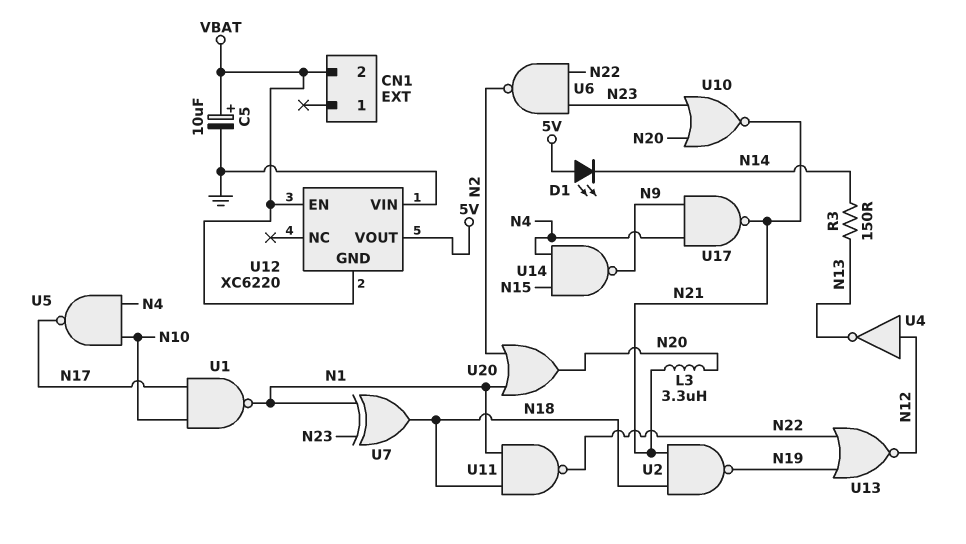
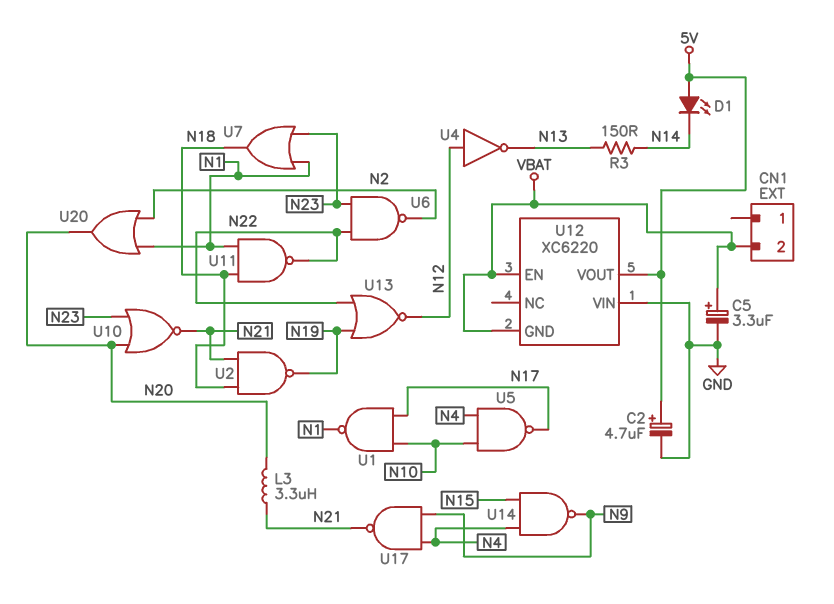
C2: none -> 4.7uF (plus 5V, minus GND)
C5: 10uF (plus VBAT, minus GND) -> 3.3uF (plus VBAT, minus GND)
U7: XOR (in N1, in N23, out N18) -> OR (in N1, in N23, out N18)

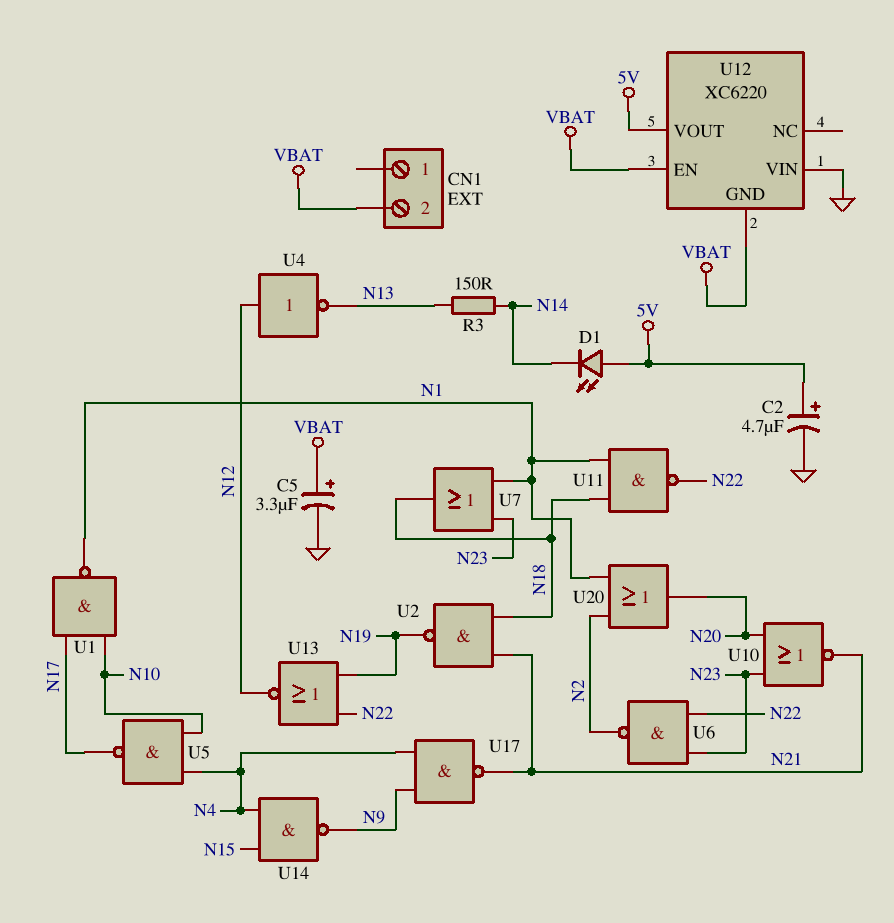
L3: 3.3uH (N20, N21) -> none

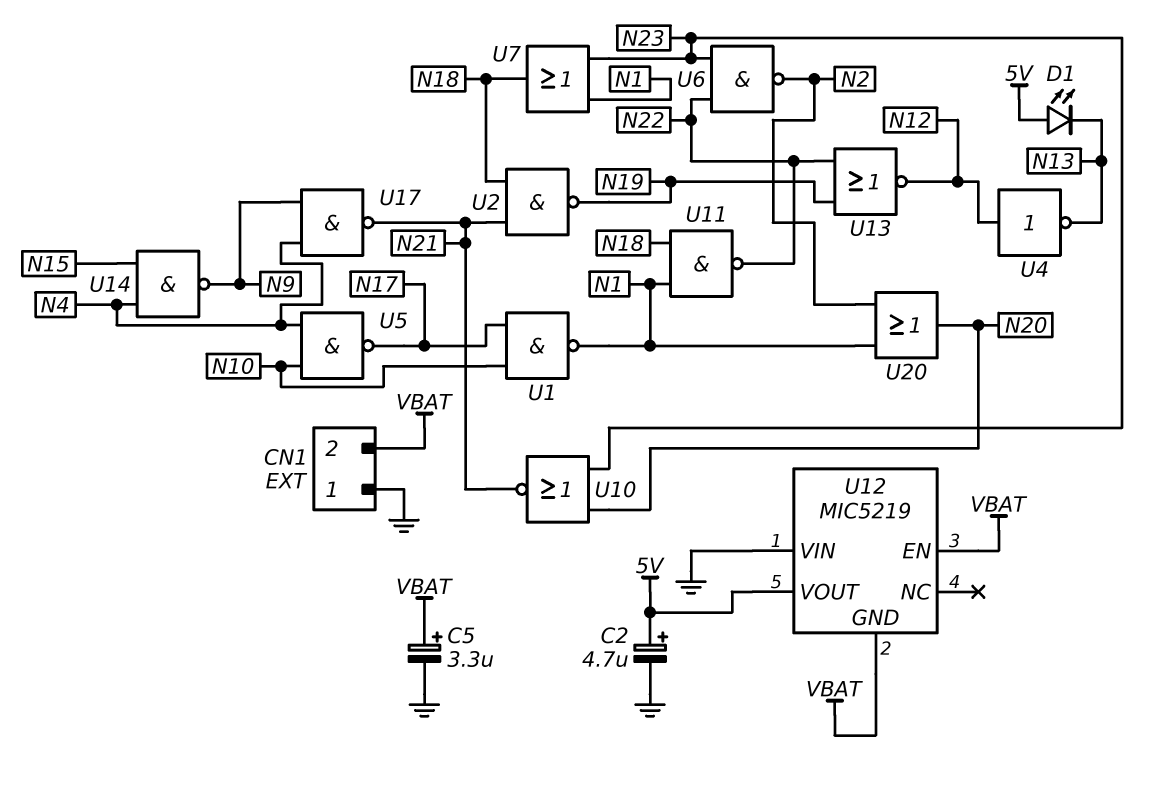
CN1 pin 1: none -> GND
D1: LED (A 5V, K N14) -> LED (A 5V, K N13)
R3: 150 (N13, N14) -> none
U12: XC6220 -> MIC5219

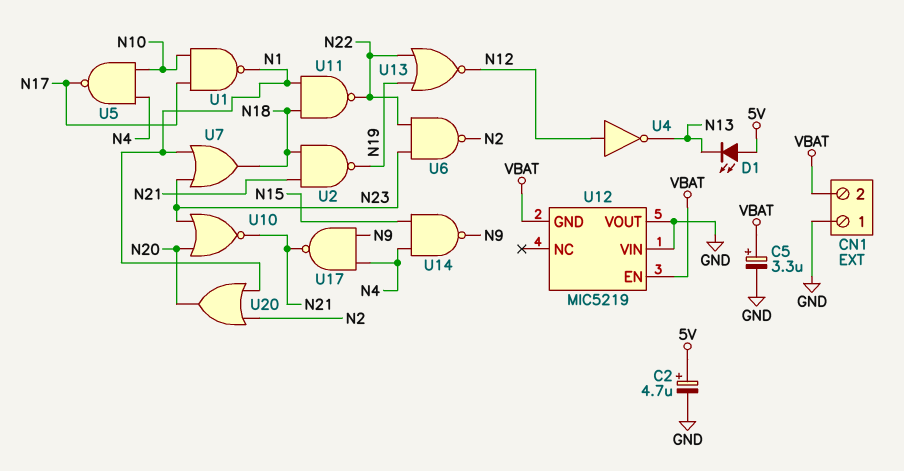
U12 pin VOUT: 5V -> GND

